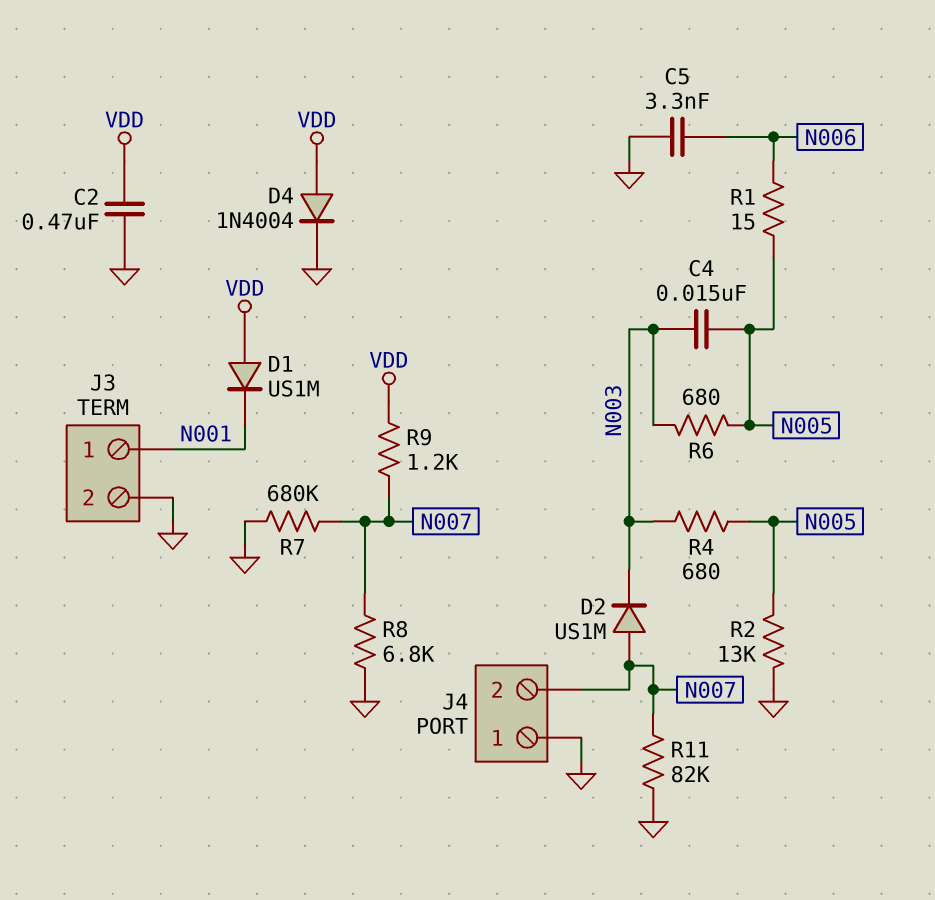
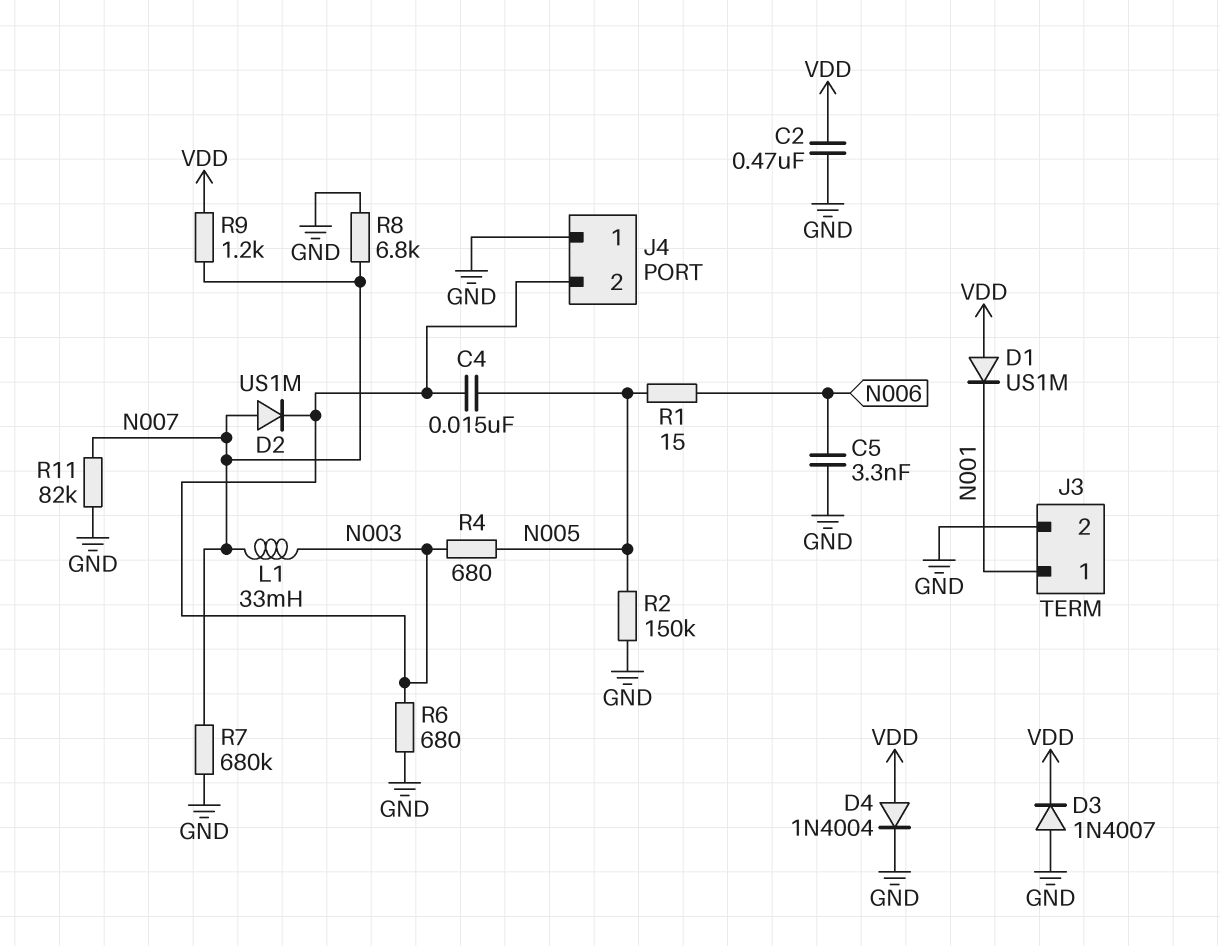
D3: none -> diode 1N4007 (A GND, K VDD)
J4 pin 2: N007 -> N003
L1: none -> 33mH (N003, N007)
R2: 13k (GND, N005) -> 150k (GND, N005)
R6: 680 (N003, N005) -> 680 (GND, N003)

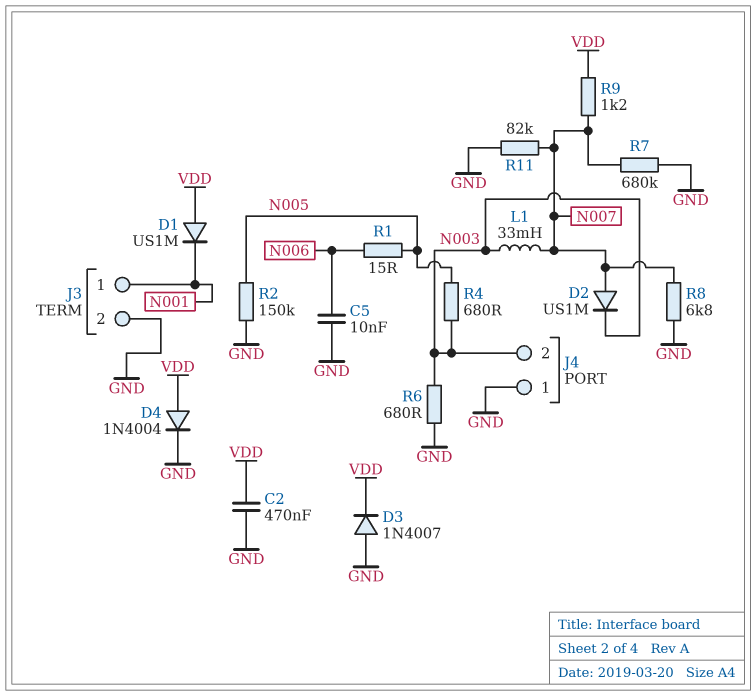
C4: 15nF (N003, N005) -> none
C5: 3.3nF (GND, N006) -> 10nF (GND, N006)

